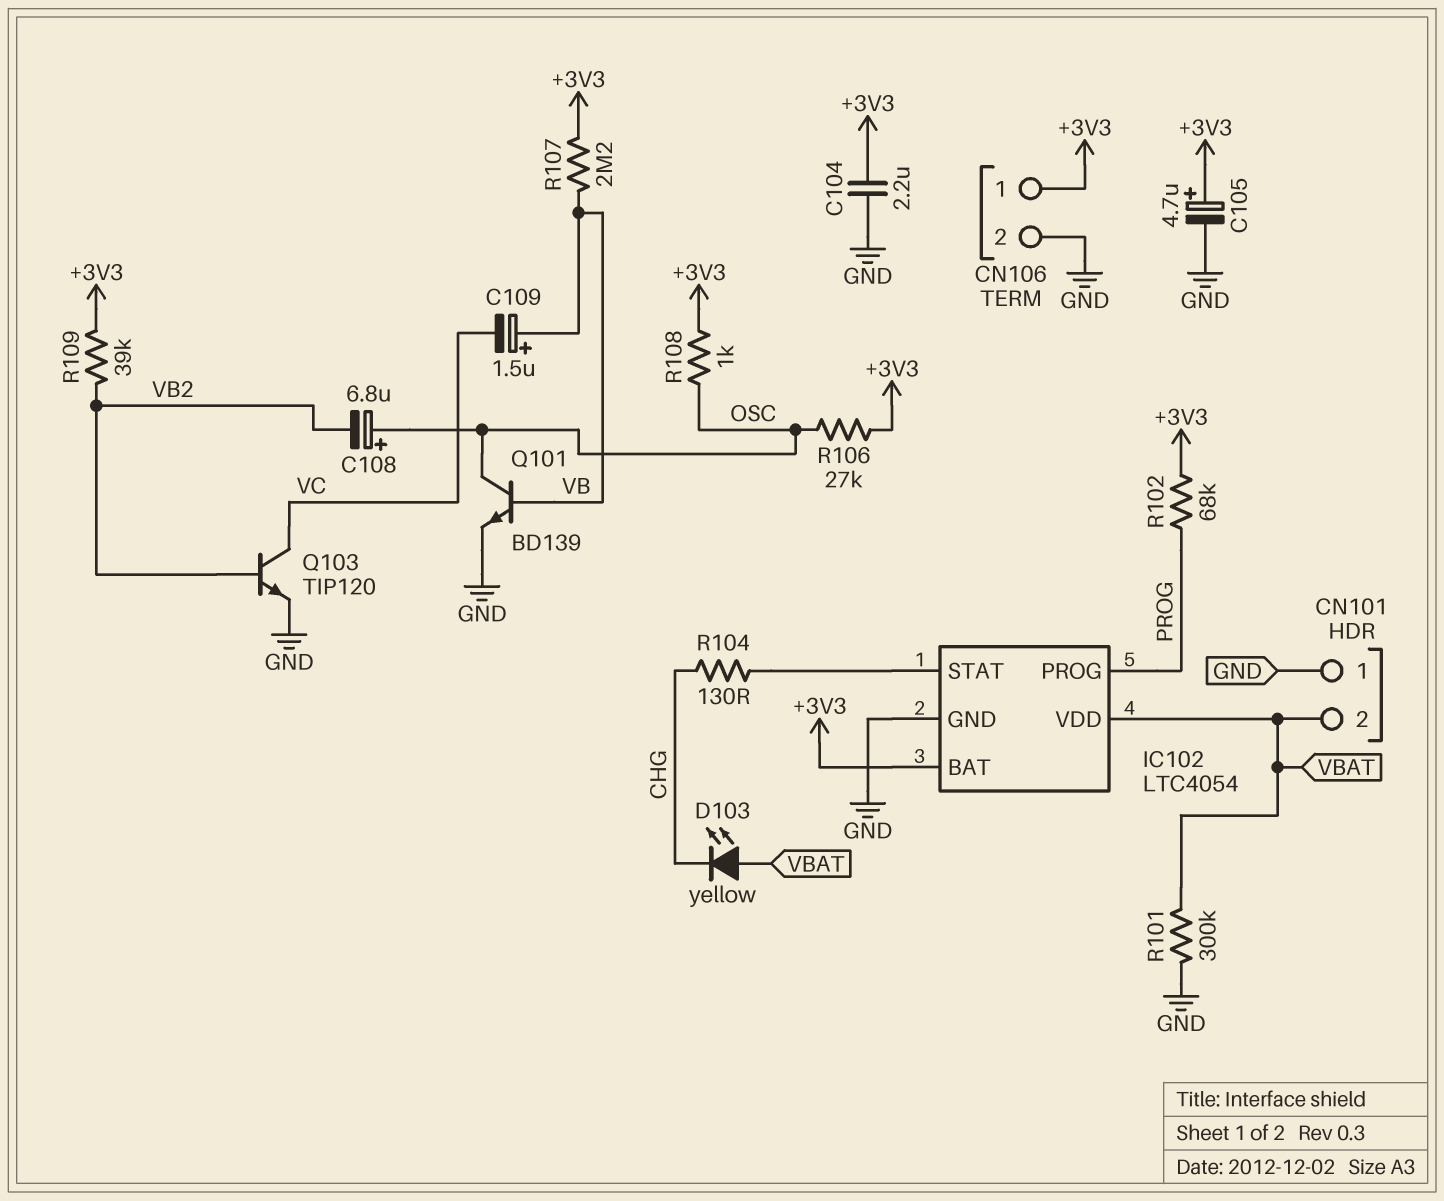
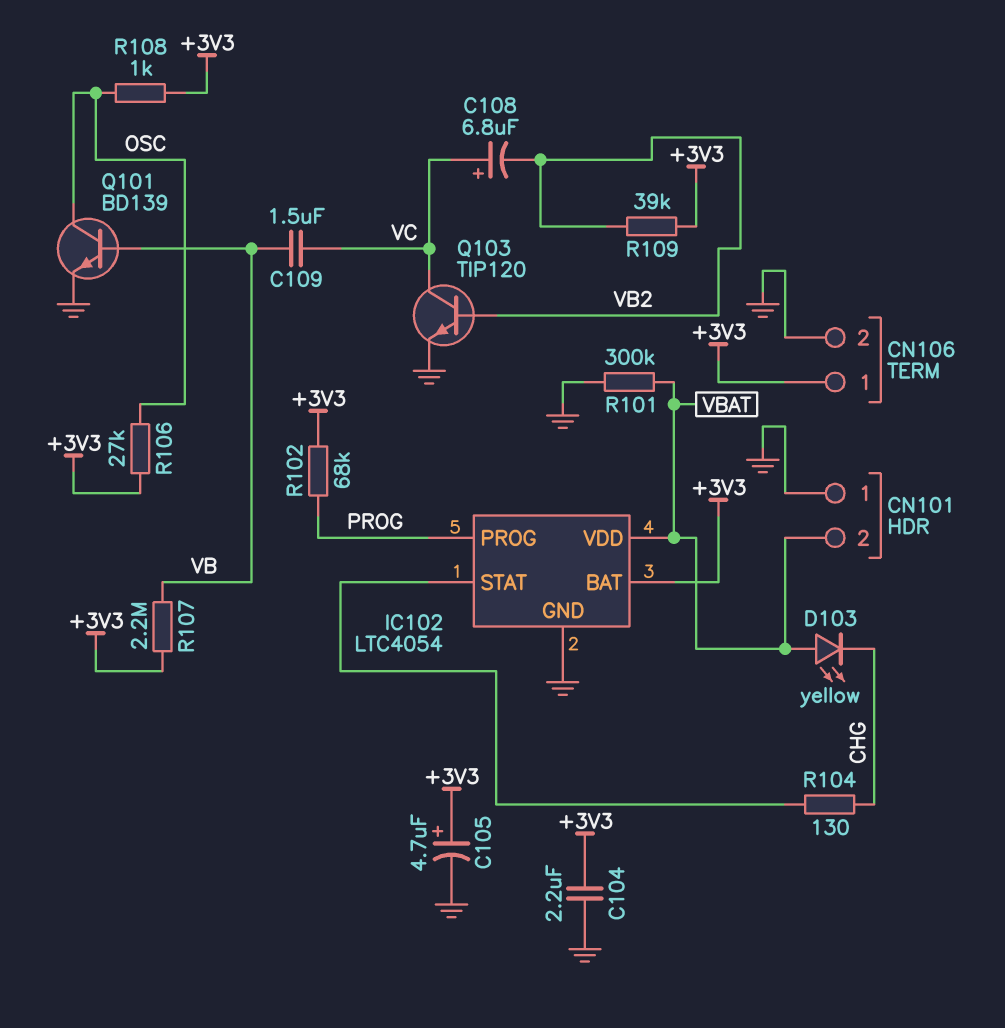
C108: 6.8uF (plus OSC, minus VB2) -> 6.8uF (plus VC, minus VB2)
C109: 1.5uF (plus VB, minus VC) -> 1.5uF (VB, VC)

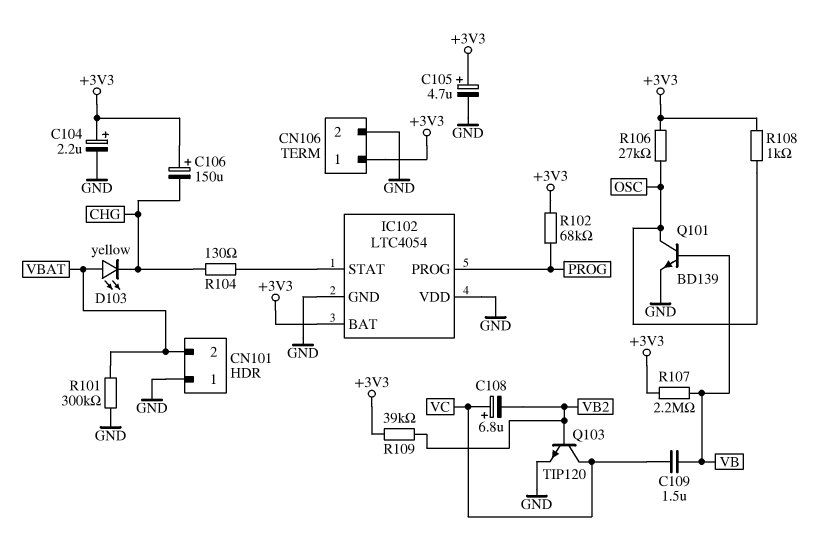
C104: 2.2uF (+3V3, GND) -> 2.2uF (plus +3V3, minus GND)
C106: none -> 150uF (plus +3V3, minus CHG)
IC102 pin VDD: VBAT -> GND

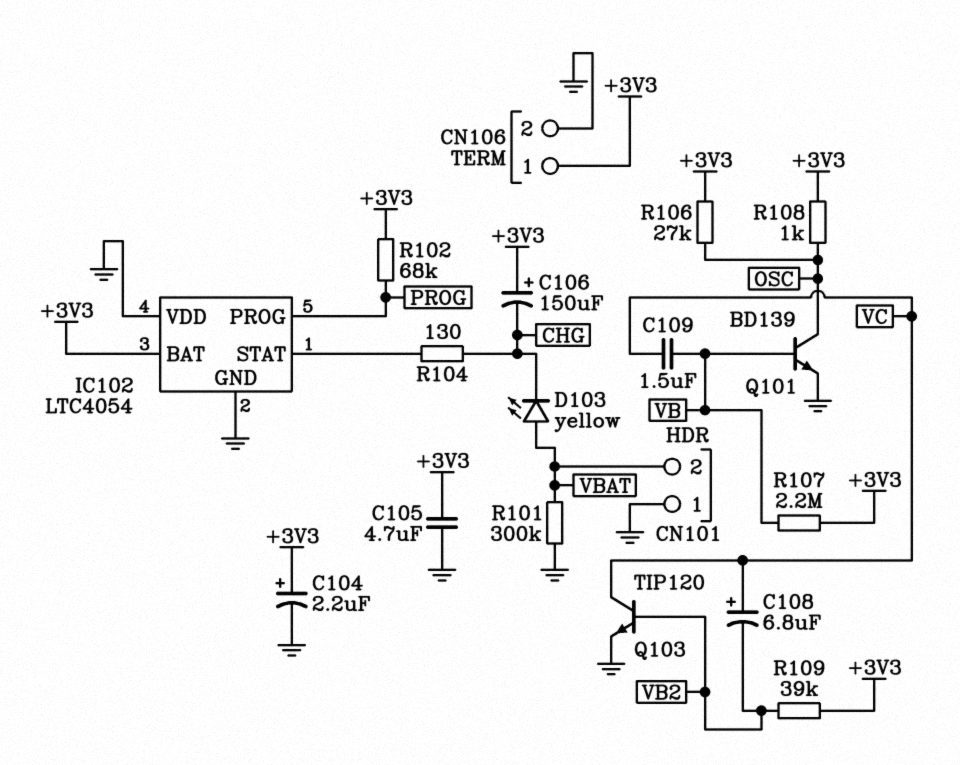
C105: 4.7uF (plus +3V3, minus GND) -> 4.7uF (+3V3, GND)

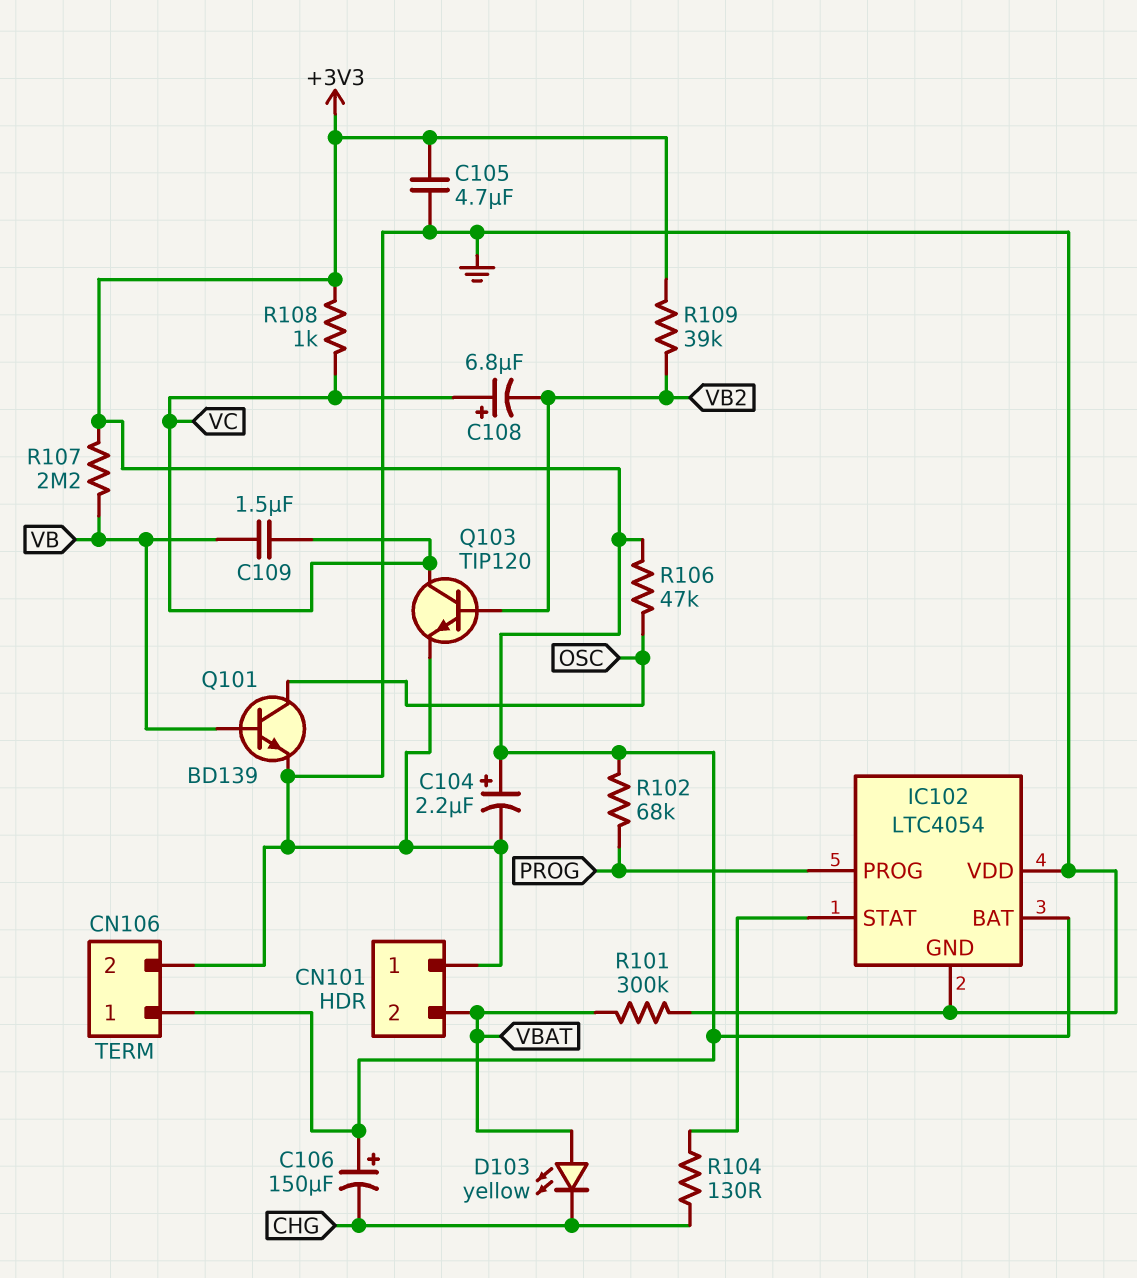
R106: 27k (+3V3, OSC) -> 47k (+3V3, OSC)
R108: 1k (+3V3, OSC) -> 1k (+3V3, VC)

